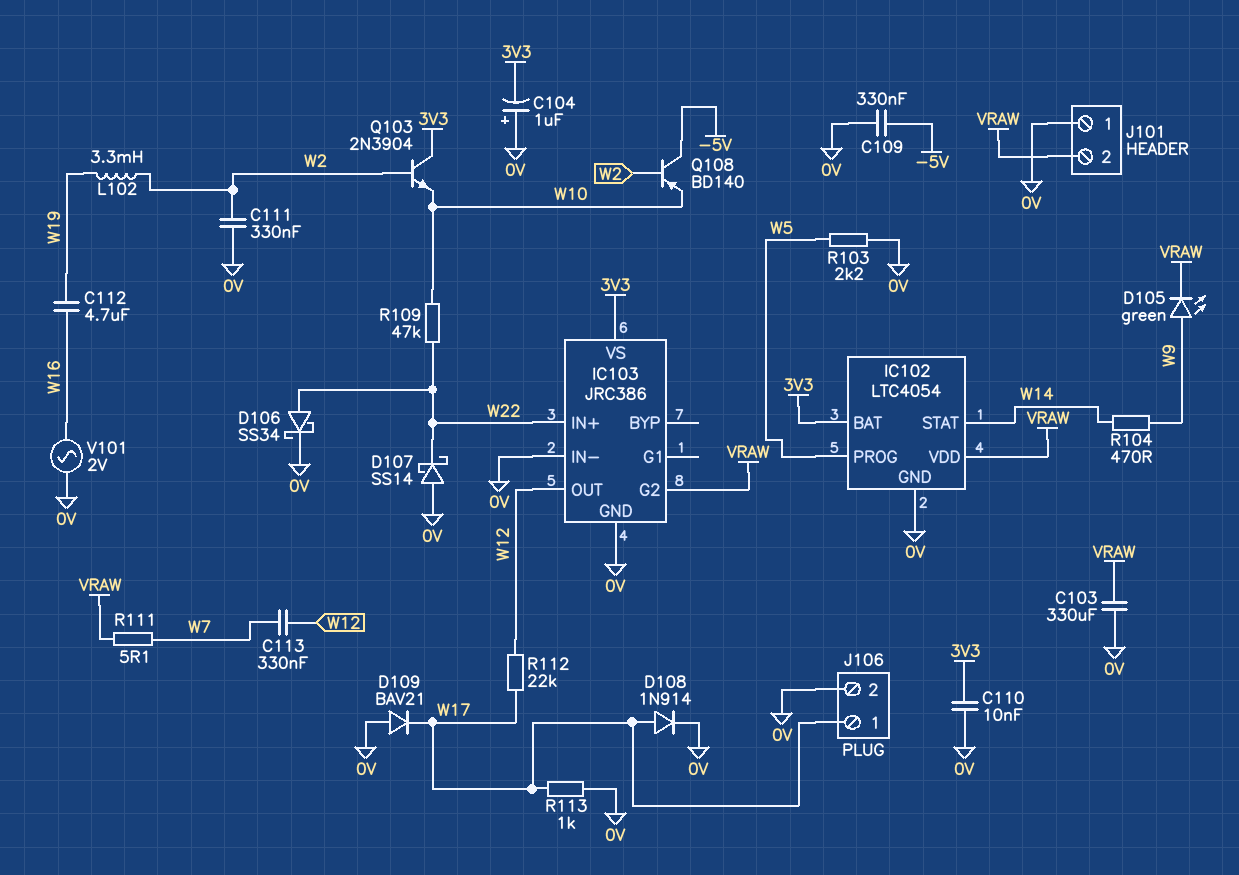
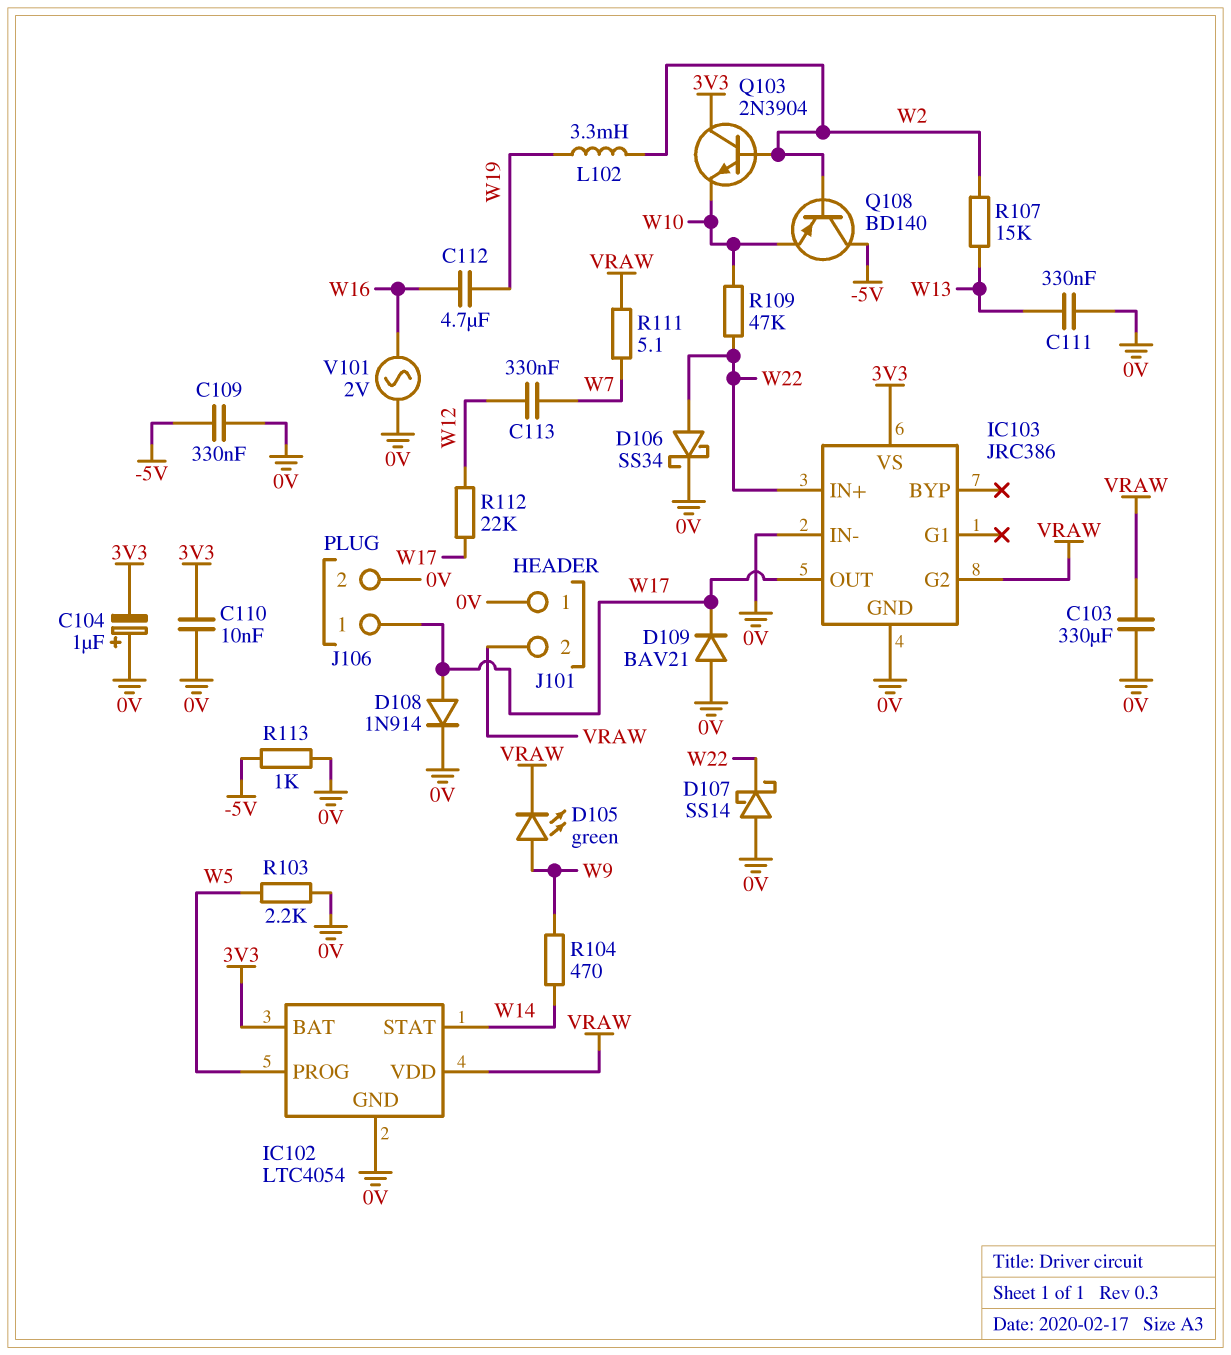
C111: 330nF (0V, W2) -> 330nF (0V, W13)
IC103 pin OUT: W12 -> W17
R107: none -> 15k (W2, W13)
R113: 1k (0V, W17) -> 1k (-5V, 0V)

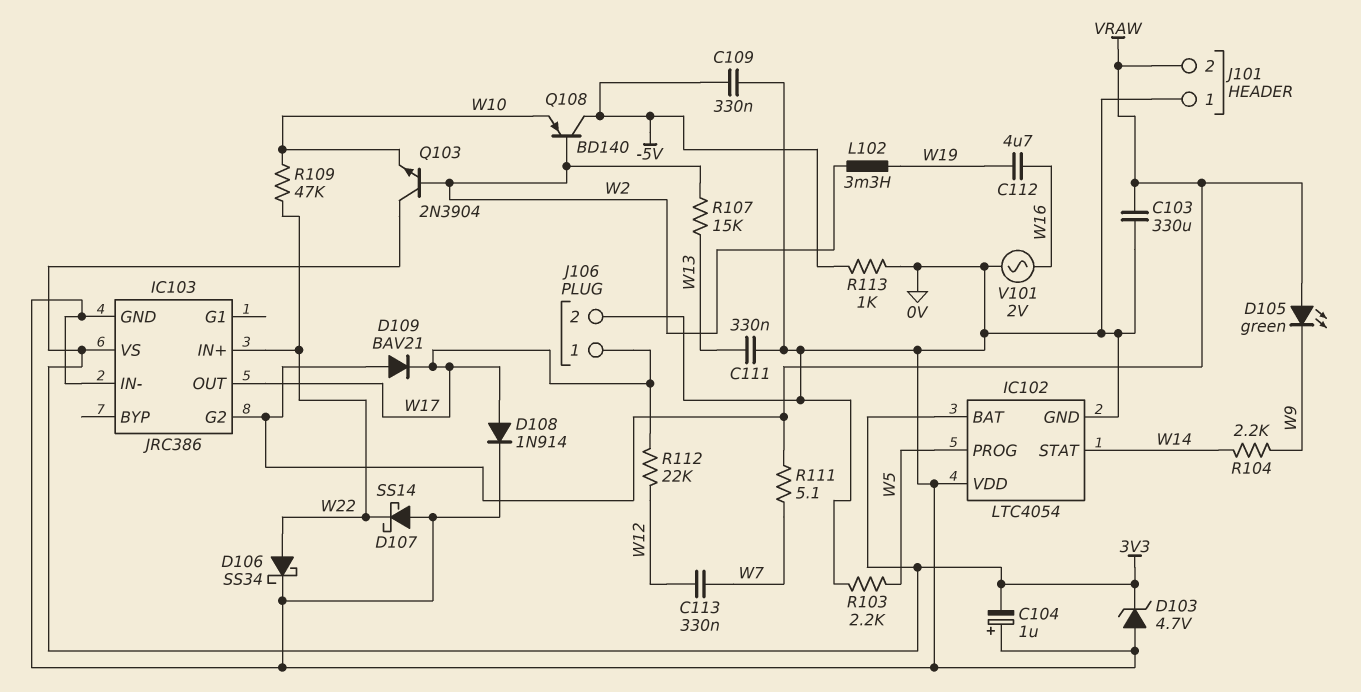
C110: 10nF (0V, 3V3) -> none
D103: none -> zener 4.7V (A 0V, K 3V3)
D105: LED green (A W9, K VRAW) -> LED green (A VRAW, K W9)
D109: diode BAV21 (A 0V, K W17) -> diode BAV21 (A VRAW, K W17)
IC102 pin VDD: VRAW -> 0V
R104: 470 (W9, W14) -> 2.2k (W9, W14)

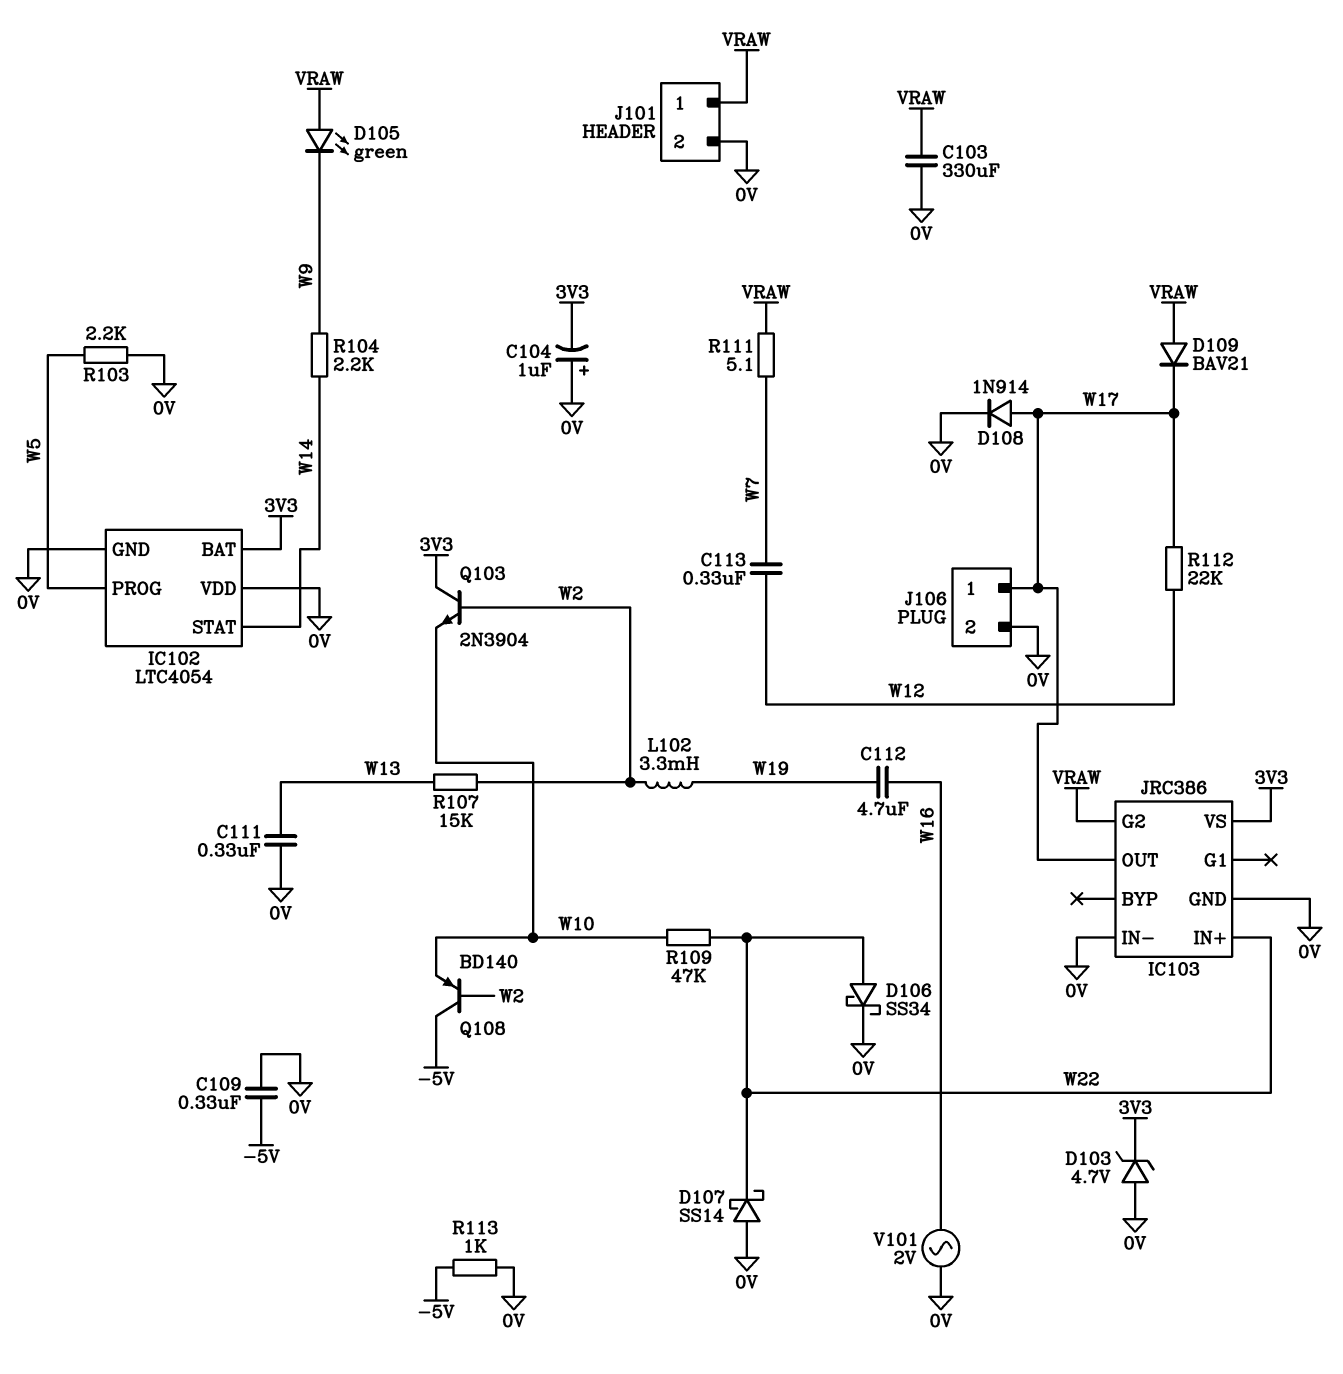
J101 pin 1: 0V -> VRAW
J101 pin 2: VRAW -> 0V

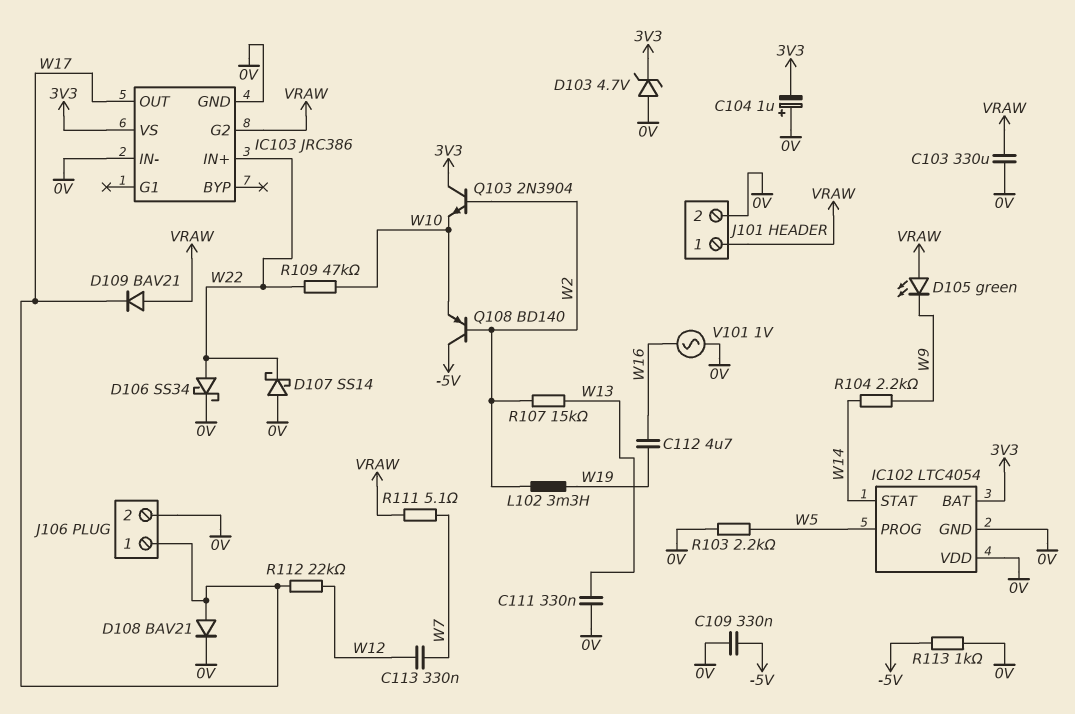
D108: diode 1N914 (A W17, K 0V) -> diode BAV21 (A W17, K 0V)
V101: AC 2V (0V, W16) -> AC 1V (0V, W16)

